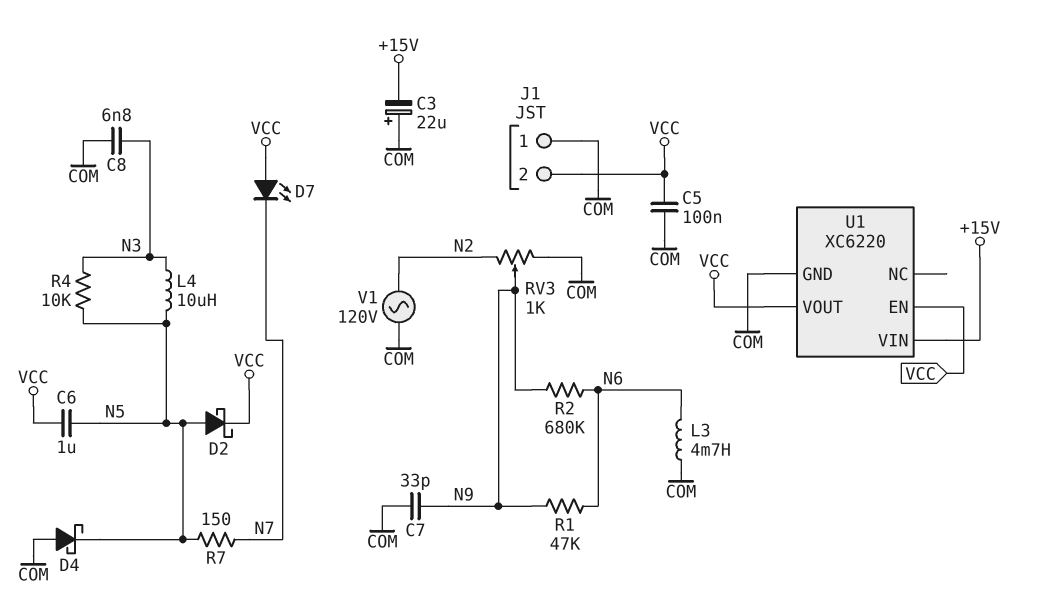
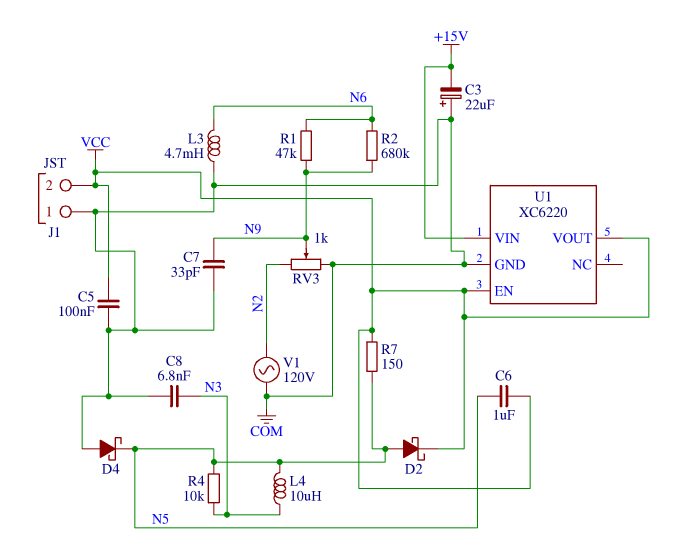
D7: LED (A VCC, K N7) -> none
R7: 150 (N5, N7) -> 150 (N5, VCC)

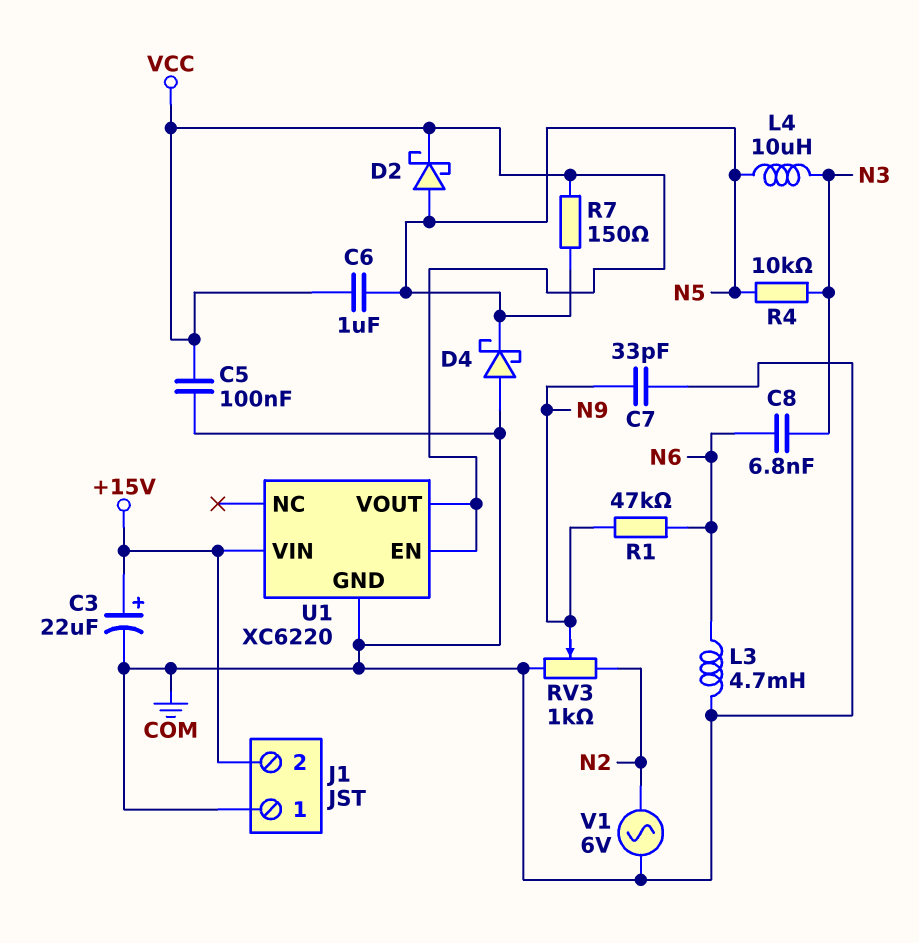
C3: 22uF (plus COM, minus +15V) -> 22uF (plus +15V, minus COM)
C8: 6.8nF (COM, N3) -> 6.8nF (N3, N6)
J1 pin 2: VCC -> +15V
R2: 680k (N6, N9) -> none
V1: AC 120V (COM, N2) -> AC 6V (COM, N2)

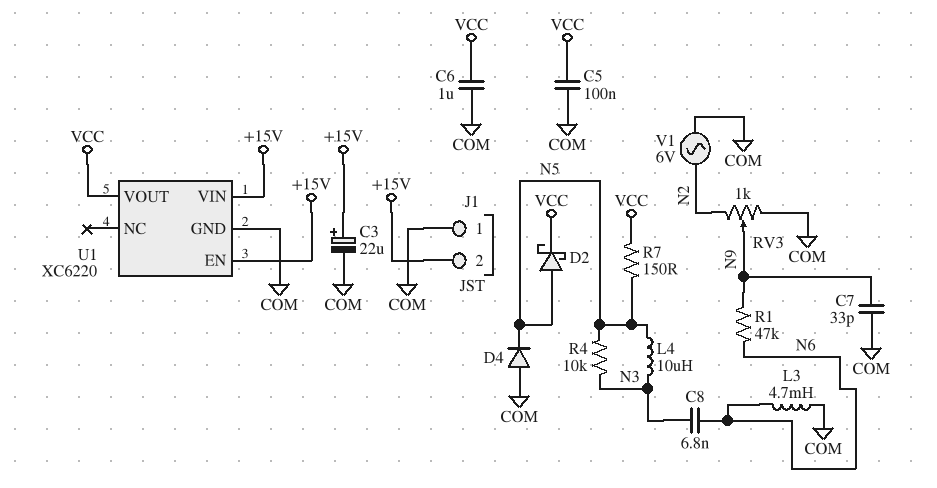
C6: 1uF (N5, VCC) -> 1uF (COM, VCC)
D4: schottky (A COM, K N5) -> diode (A COM, K N5)
U1 pin EN: VCC -> +15V

